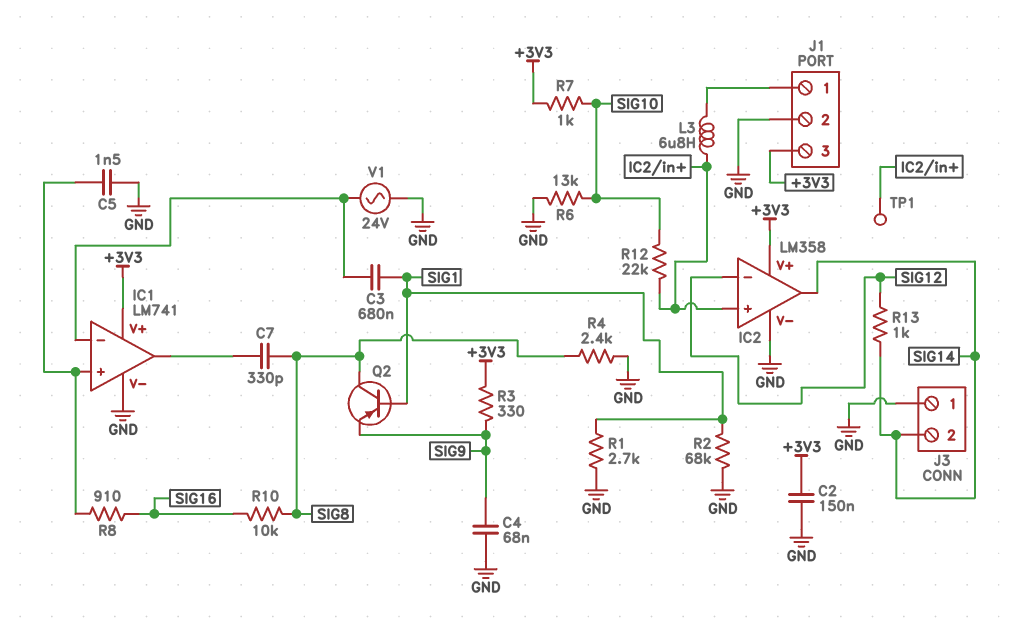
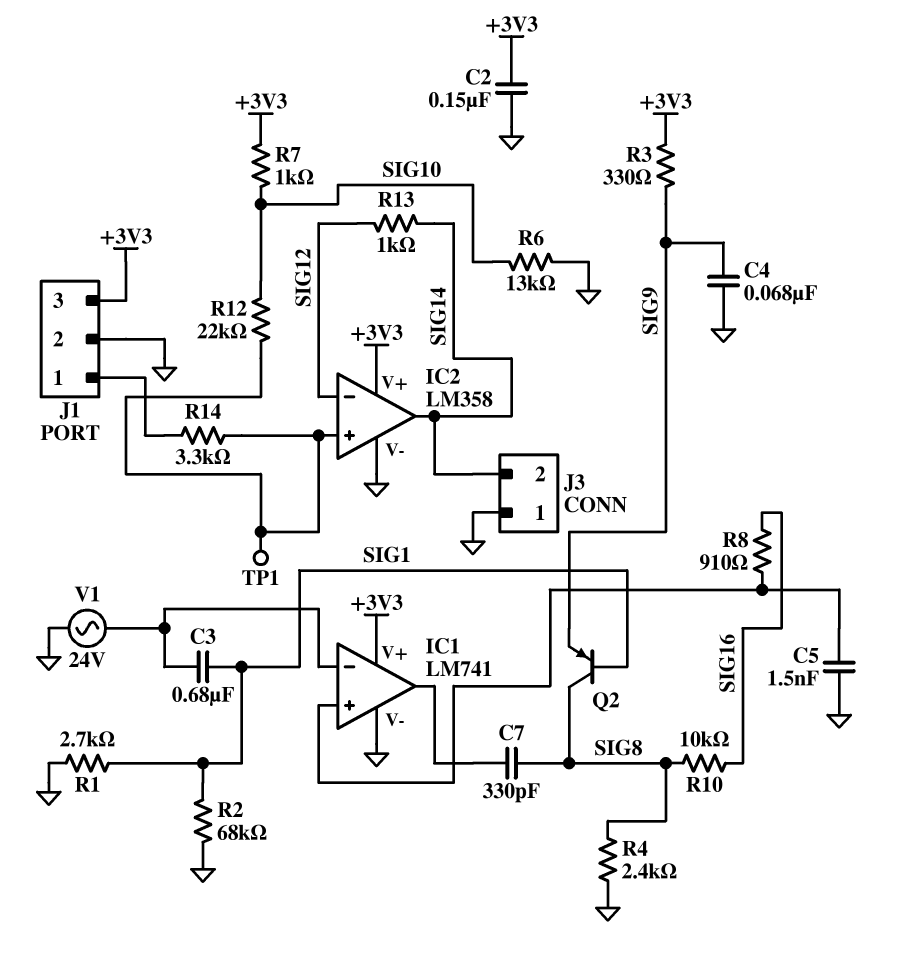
L3: 6.8uH (IC2/in+, J1/1) -> none
R14: none -> 3.3k (IC2/in+, J1/1)

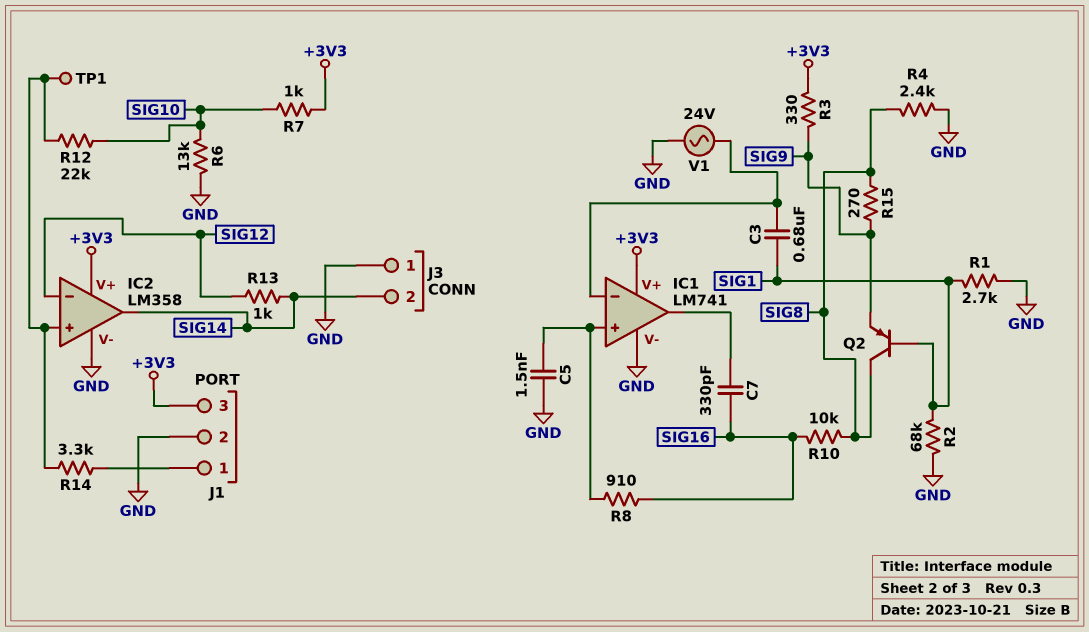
C2: 150nF (+3V3, GND) -> none
C4: 68nF (GND, SIG9) -> none
C7: 330pF (IC1/out, SIG8) -> 330pF (IC1/out, SIG16)
R15: none -> 270 (SIG8, SIG9)

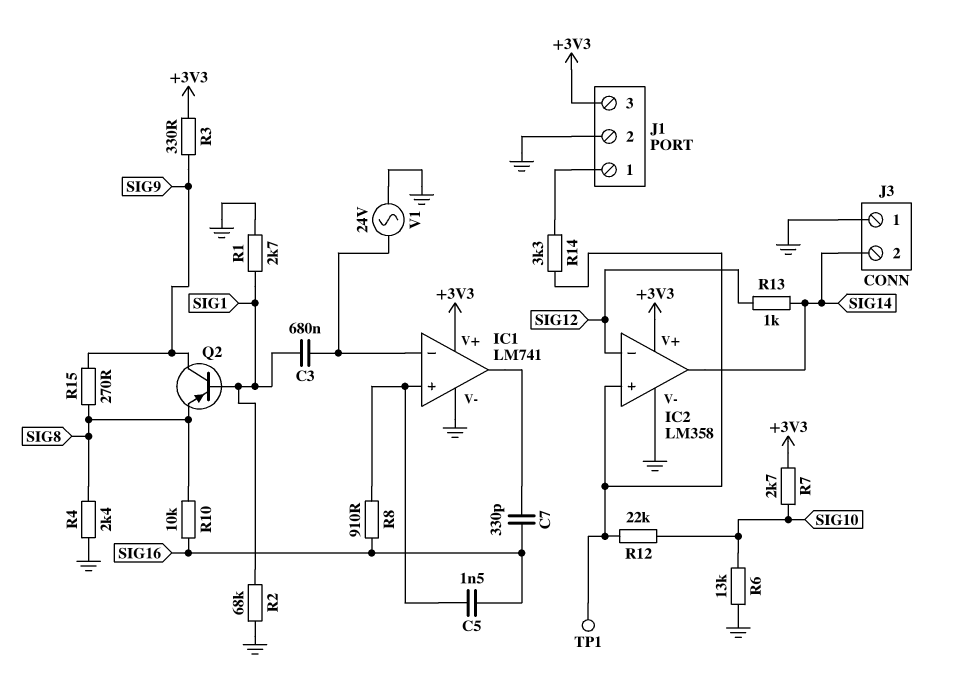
C5: 1.5nF (GND, IC1/in+) -> 1.5nF (IC1/in+, SIG16)
Q2: PNP (B SIG1, C SIG8, E SIG9) -> PNP (B SIG1, C SIG9, E SIG8)
R7: 1k (+3V3, SIG10) -> 2.7k (+3V3, SIG10)

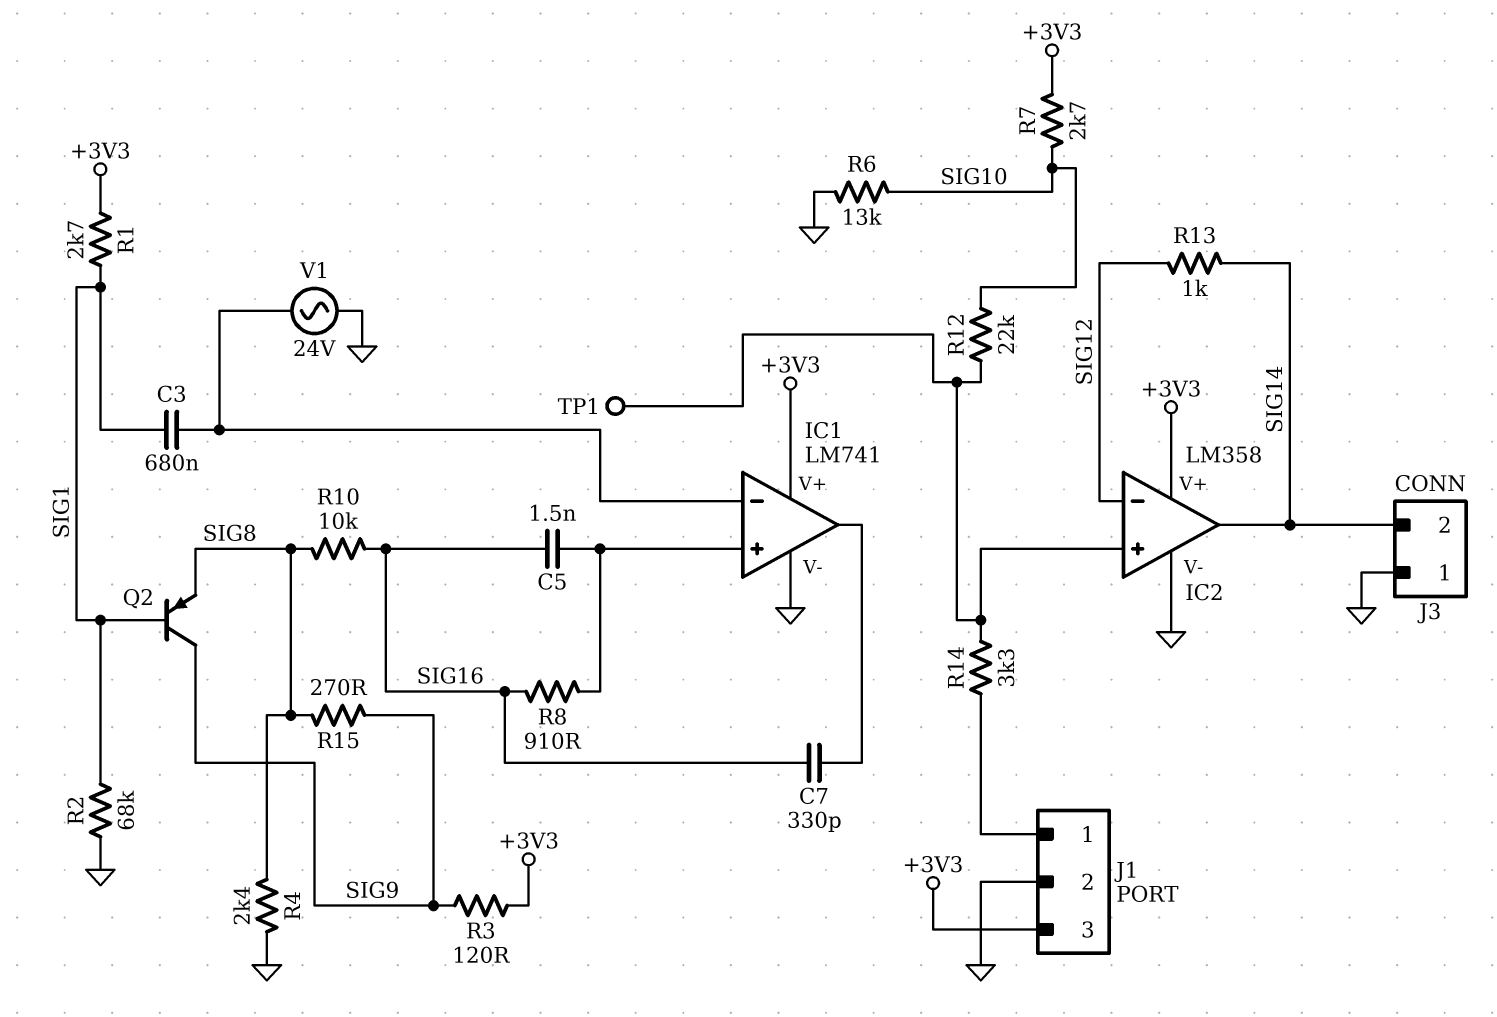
R1: 2.7k (GND, SIG1) -> 2.7k (+3V3, SIG1)
R3: 330 (+3V3, SIG9) -> 120 (+3V3, SIG9)

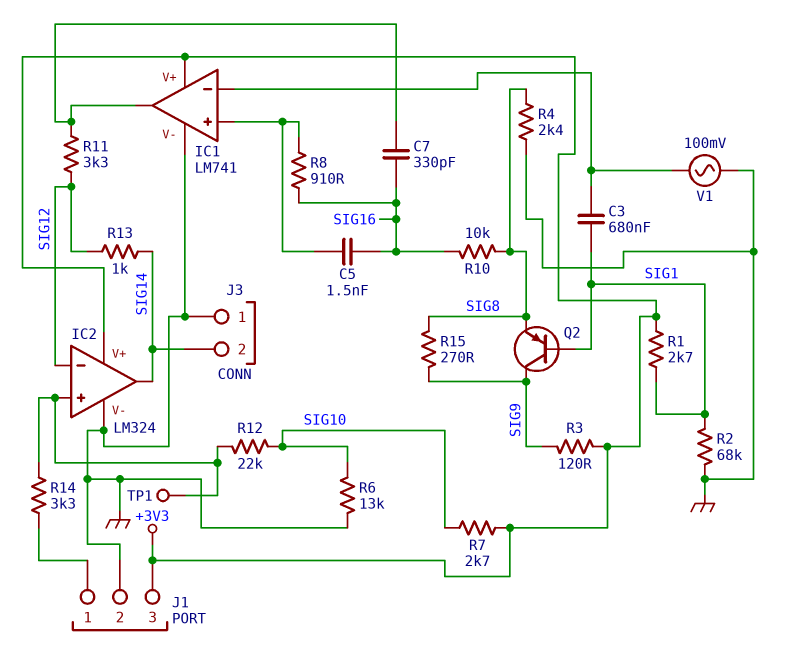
IC2: LM358 -> LM324
R11: none -> 3.3k (IC1/out, SIG12)
V1: AC 24V (GND, IC1/in-) -> AC 100mV (GND, IC1/in-)

